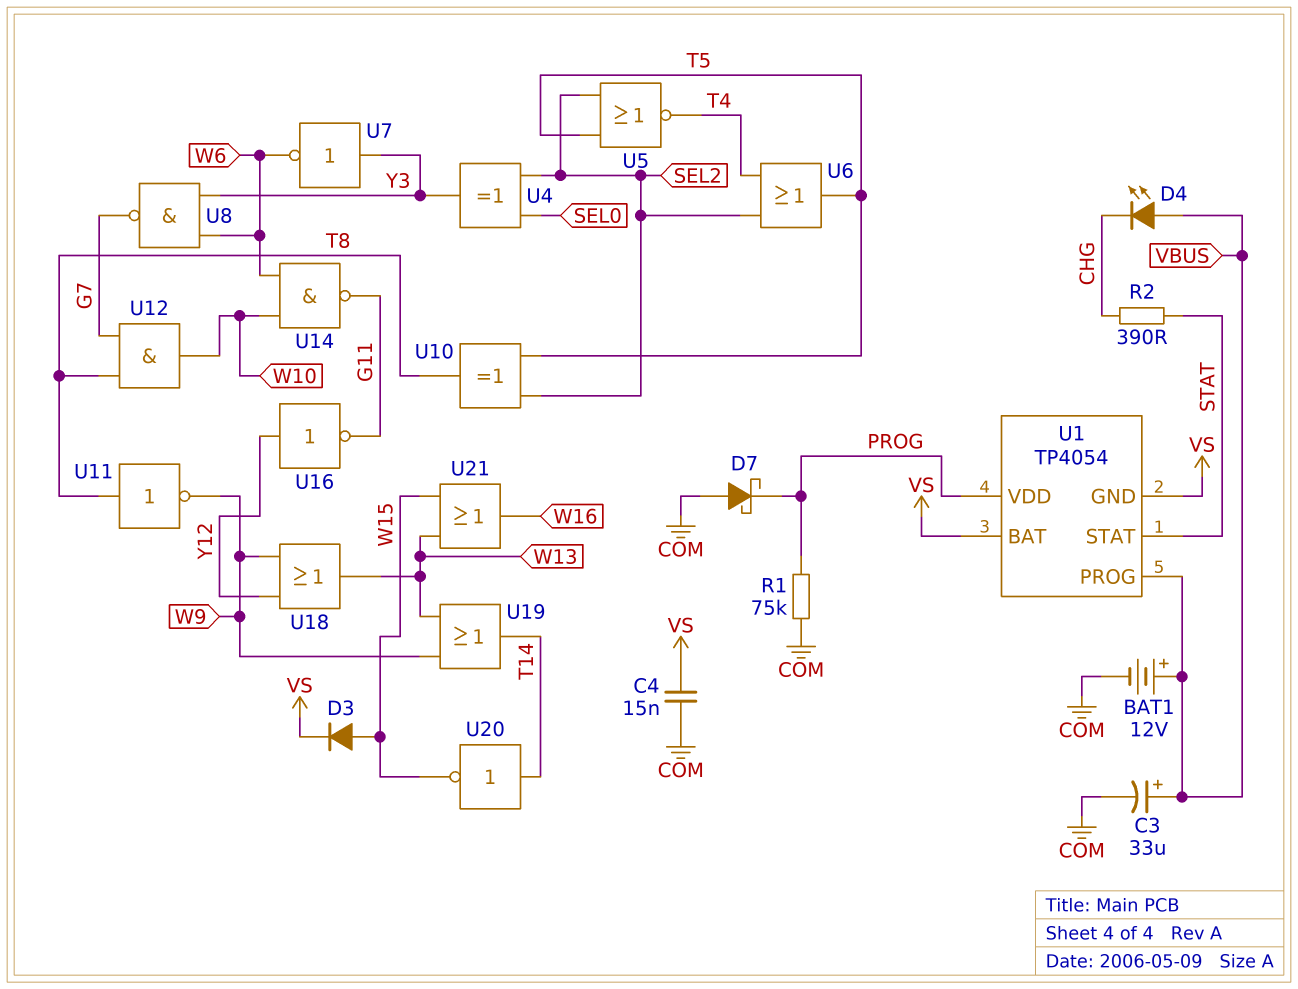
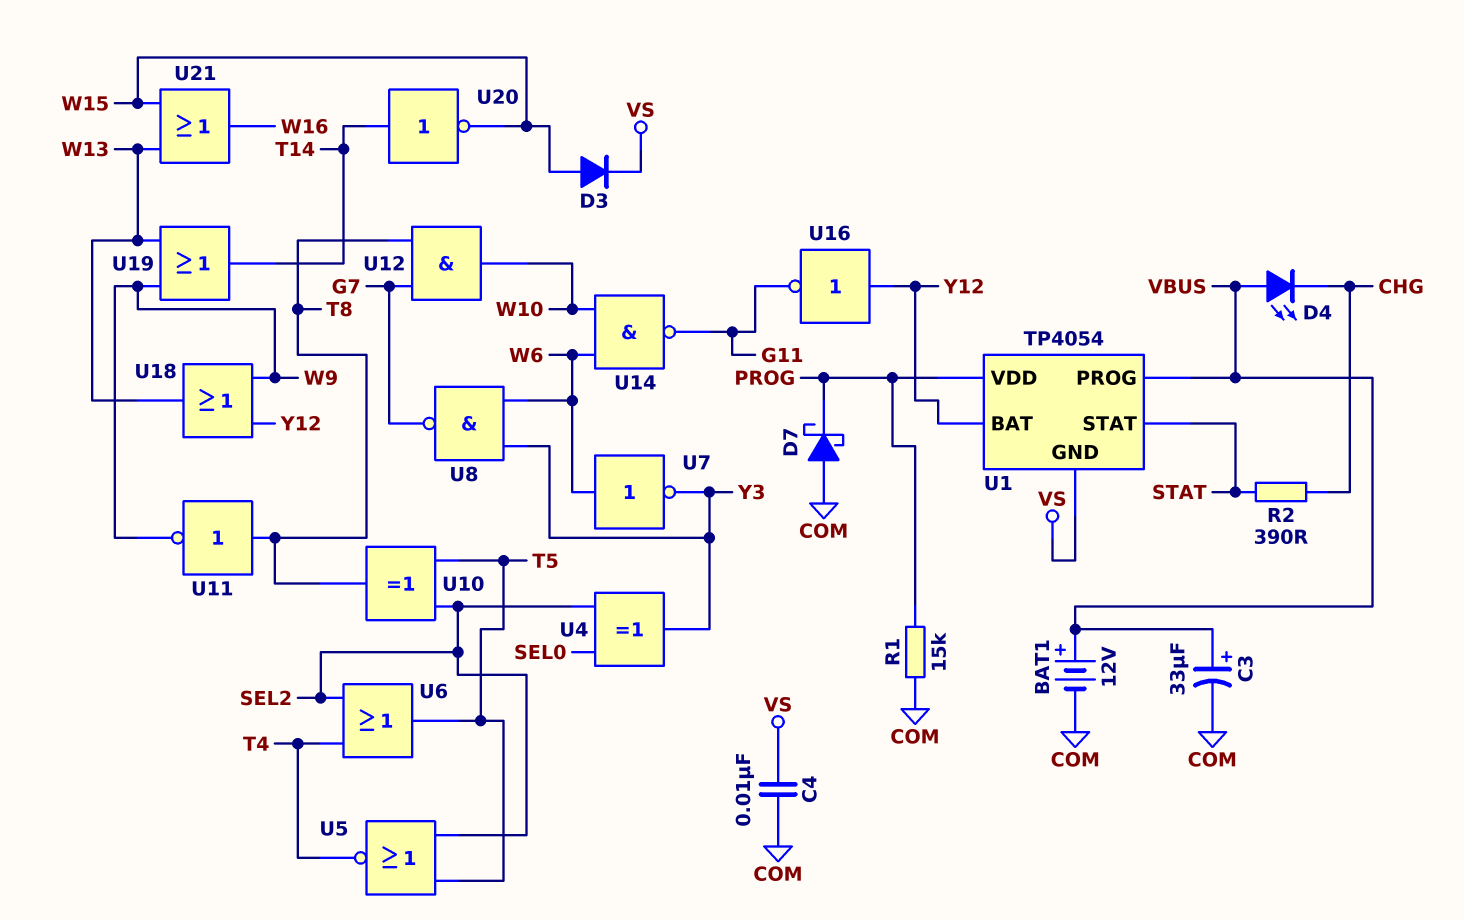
C4: 15nF (COM, VS) -> 10nF (COM, VS)
R1: 75k (COM, PROG) -> 15k (COM, PROG)
U1 pin BAT: VS -> Y12
U7: NOT (in Y3, out W6) -> NOT (in W6, out Y3)

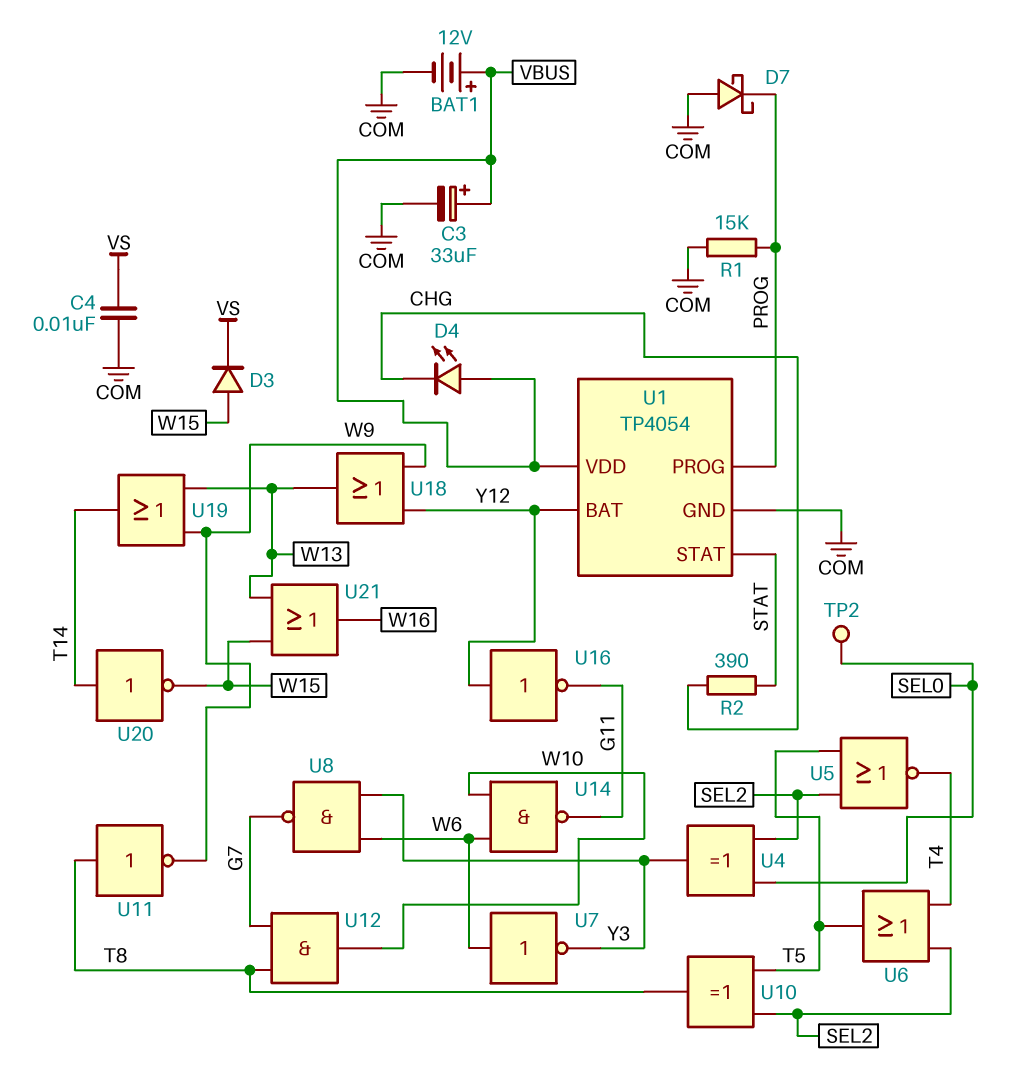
TP2: none -> test point (SEL0)
U1 pin GND: VS -> COM
U1 pin PROG: VBUS -> PROG
U1 pin VDD: PROG -> VBUS

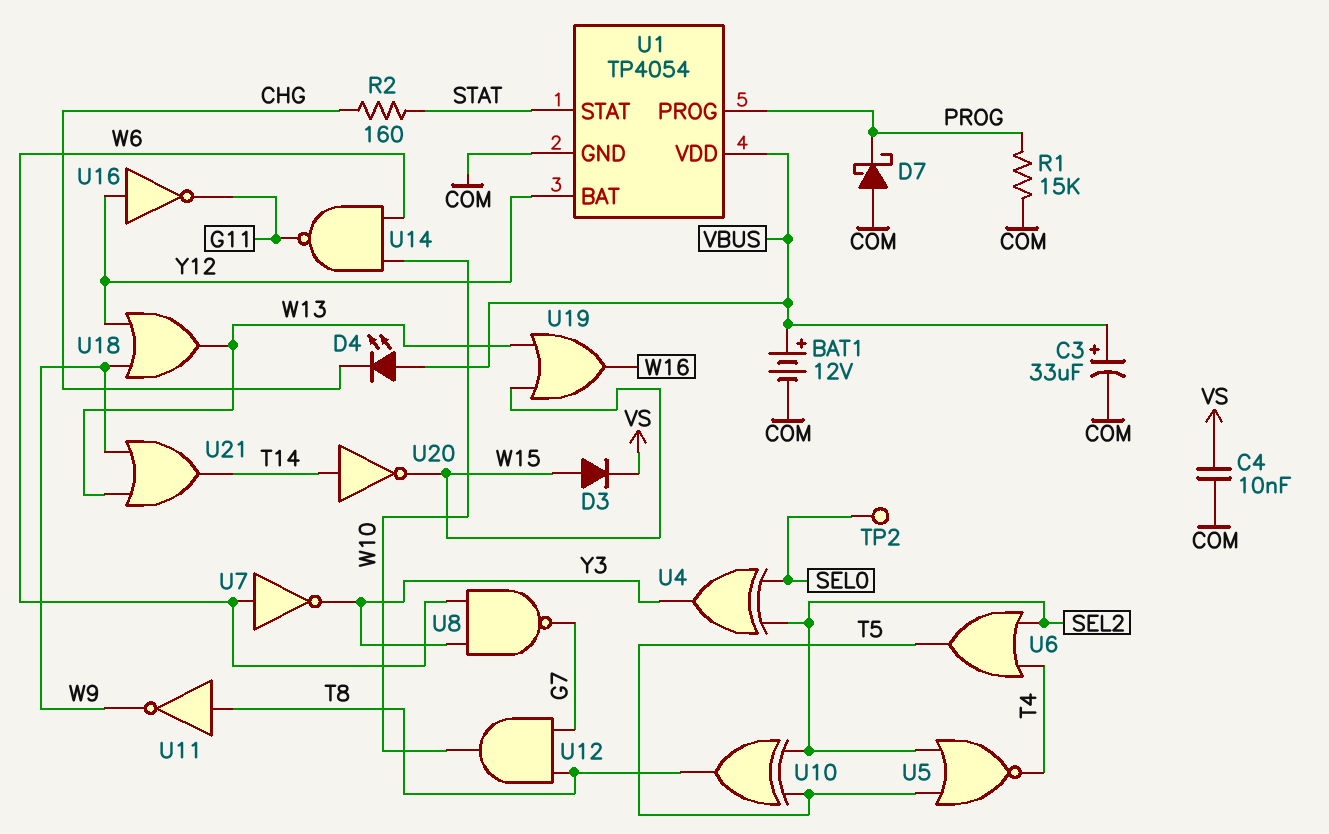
R2: 390 (CHG, STAT) -> 160 (CHG, STAT)
U19: OR (in W9, in W13, out T14) -> OR (in W13, in W15, out W16)
U21: OR (in W13, in W15, out W16) -> OR (in W9, in W13, out T14)

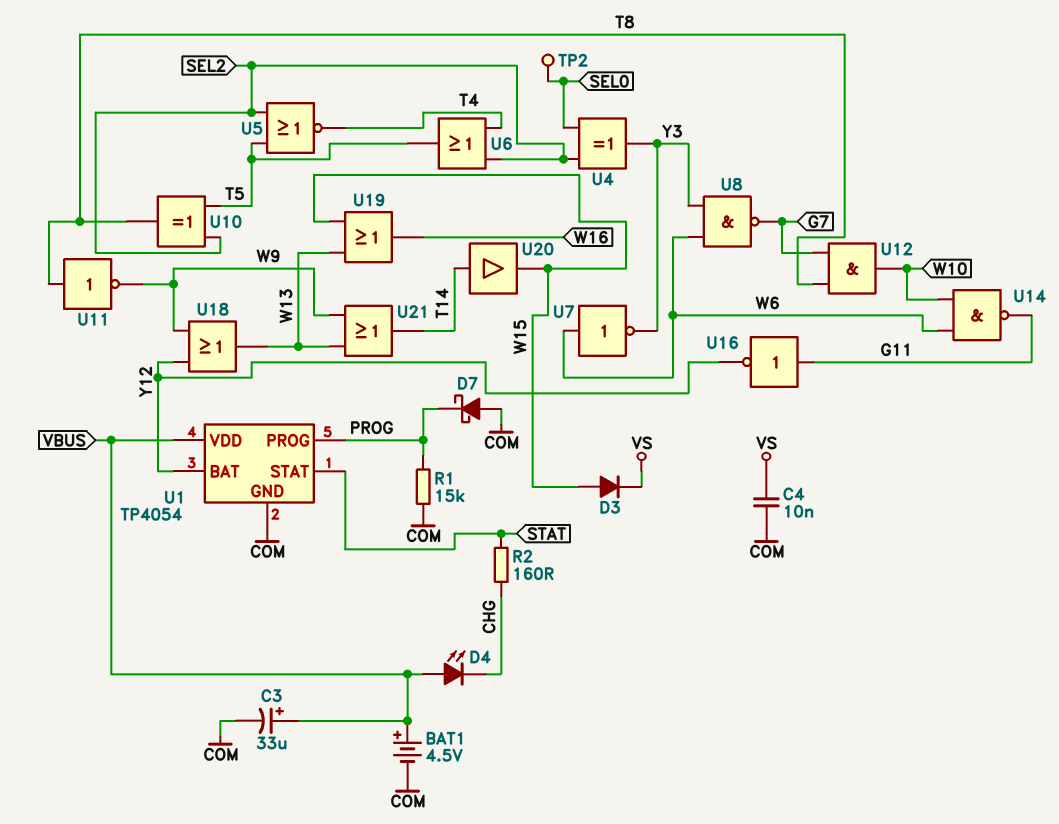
BAT1: 12V (plus VBUS, minus COM) -> 4.5V (plus VBUS, minus COM)
U16: NOT (in Y12, out G11) -> NOT (in G11, out Y12)
U20: NOT (in T14, out W15) -> buffer (in T14, out W15)

